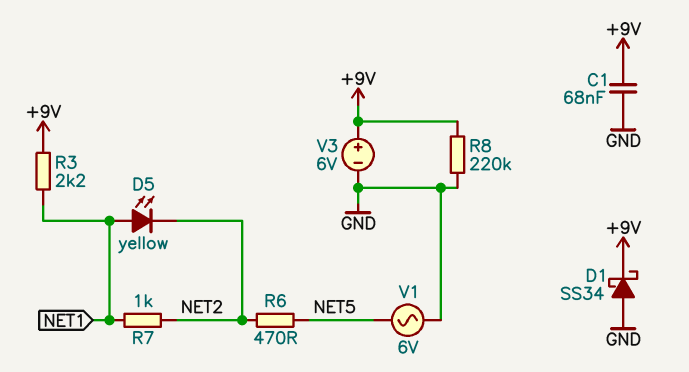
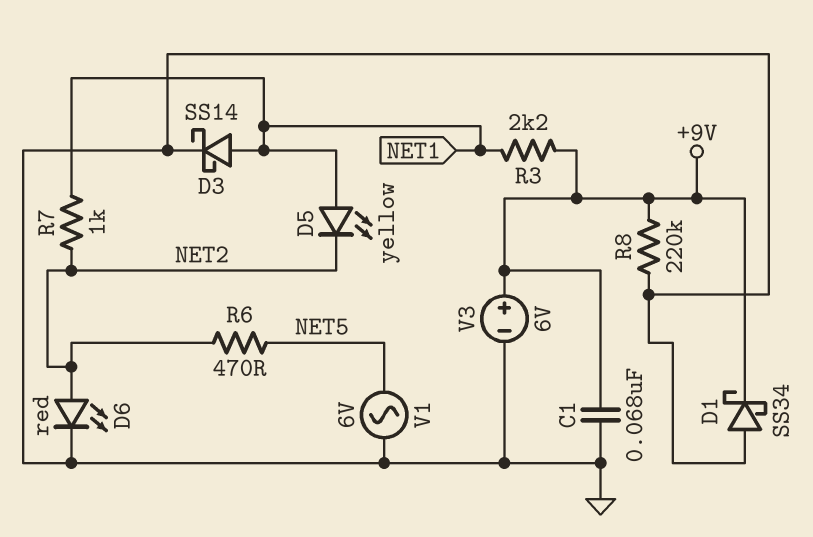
D3: none -> schottky SS14 (A NET1, K GND)
D6: none -> LED red (A NET2, K GND)

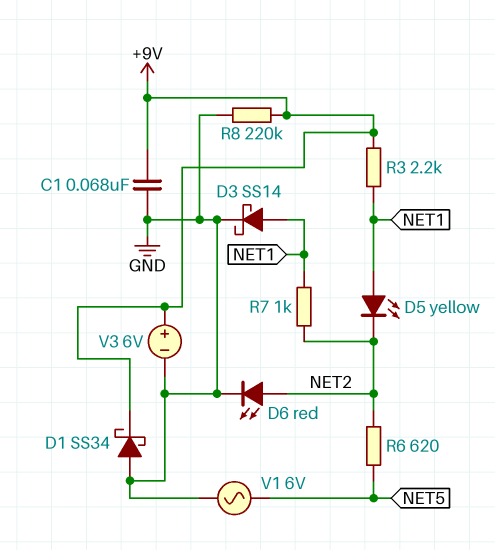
R6: 470 (NET2, NET5) -> 620 (NET2, NET5)

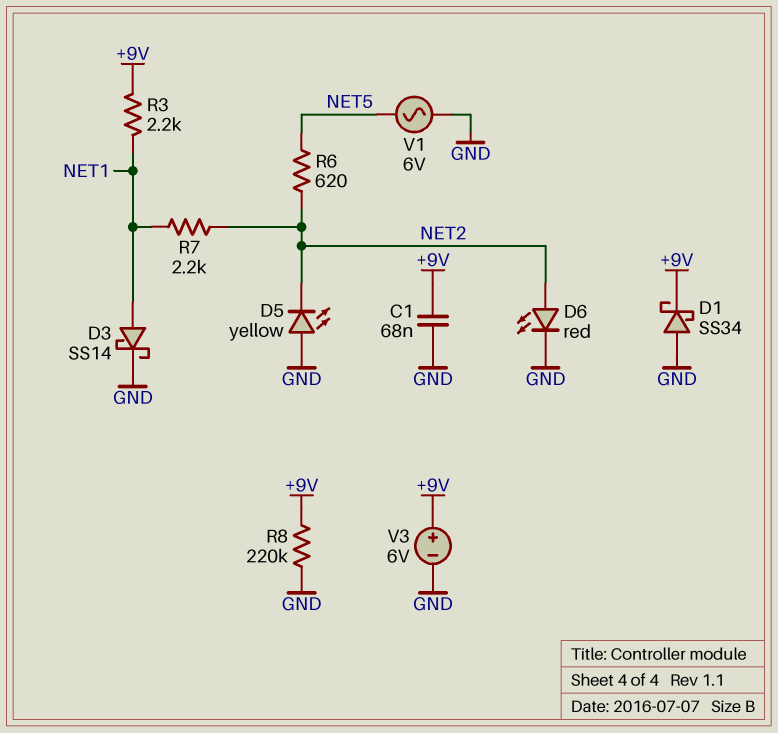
D5: LED yellow (A NET1, K NET2) -> LED yellow (A GND, K NET2)
R7: 1k (NET1, NET2) -> 2.2k (NET1, NET2)

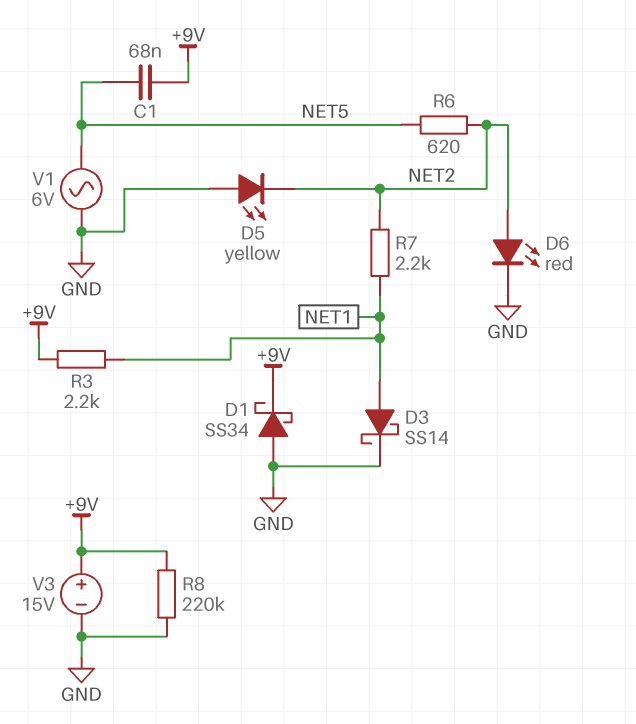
C1: 68nF (+9V, GND) -> 68nF (+9V, NET5)
V3: 6V (plus +9V, minus GND) -> 15V (plus +9V, minus GND)

